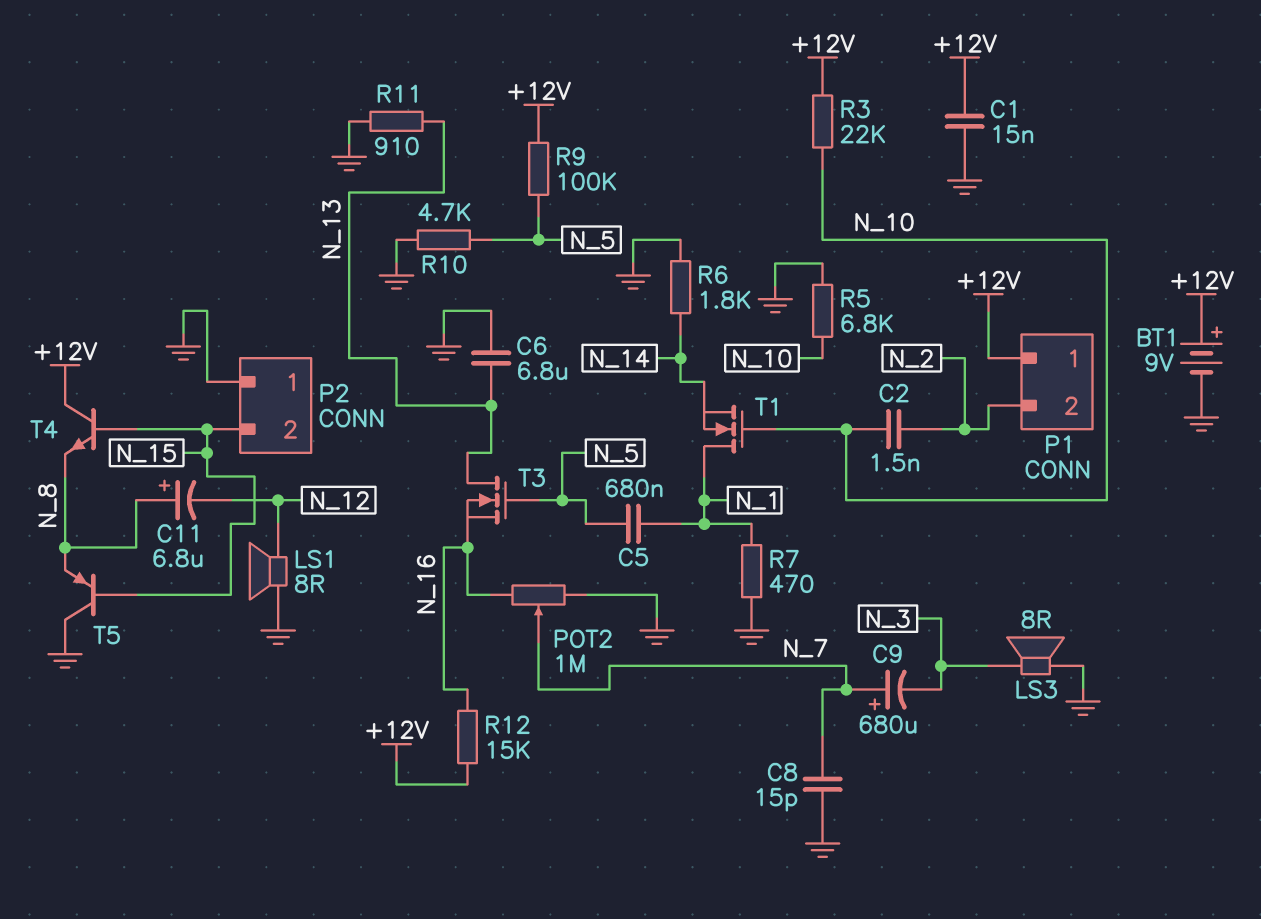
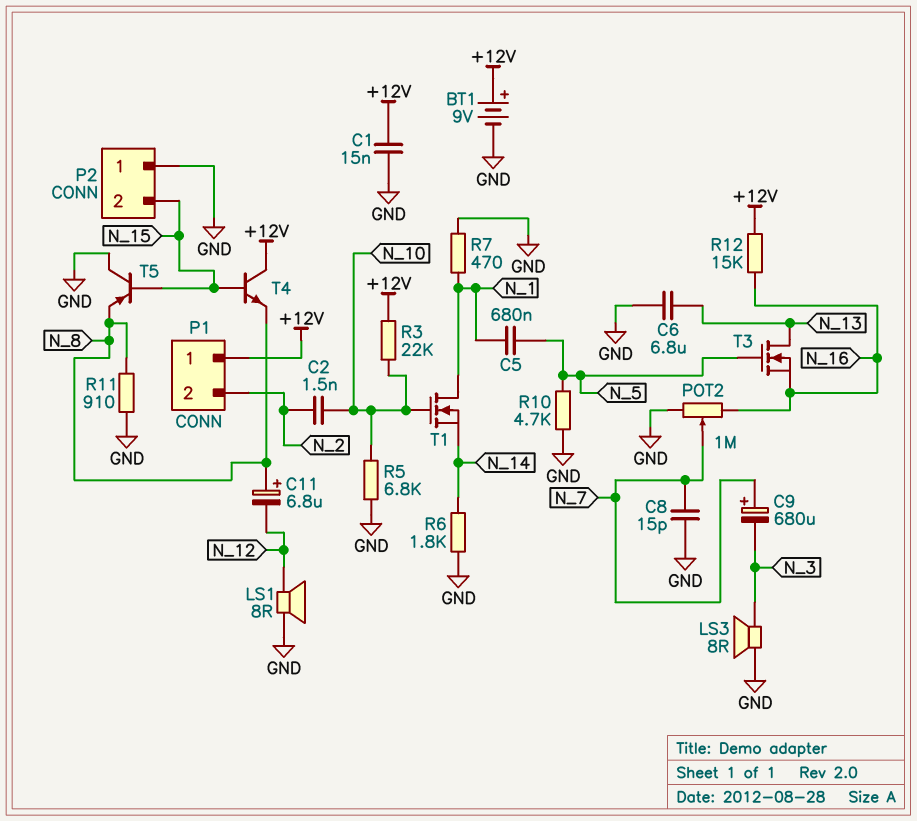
R9: 100k (+12V, N_5) -> none
R11: 910 (GND, N_13) -> 910 (GND, N_8)

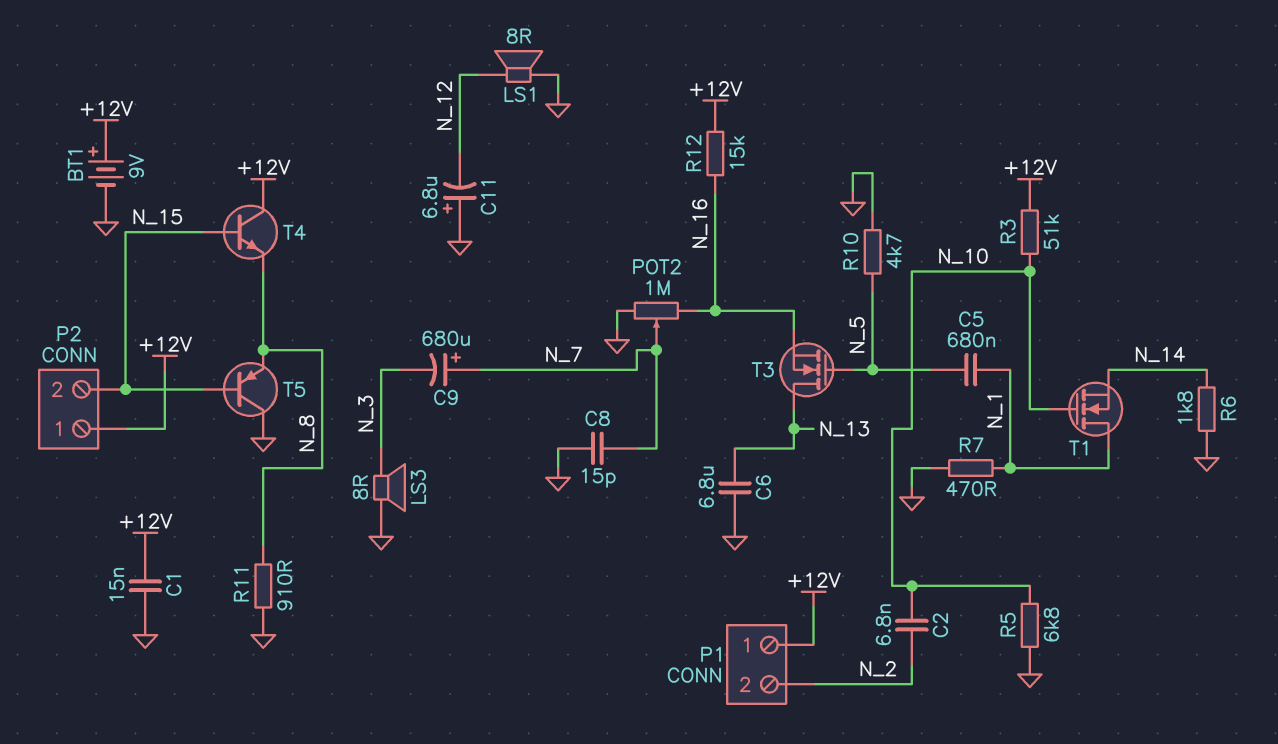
C2: 1.5nF (N_2, N_10) -> 6.8nF (N_2, N_10)
C11: 6.8uF (plus N_8, minus N_12) -> 6.8uF (plus GND, minus N_12)
P2 pin 1: GND -> +12V
R3: 22k (+12V, N_10) -> 51k (+12V, N_10)

